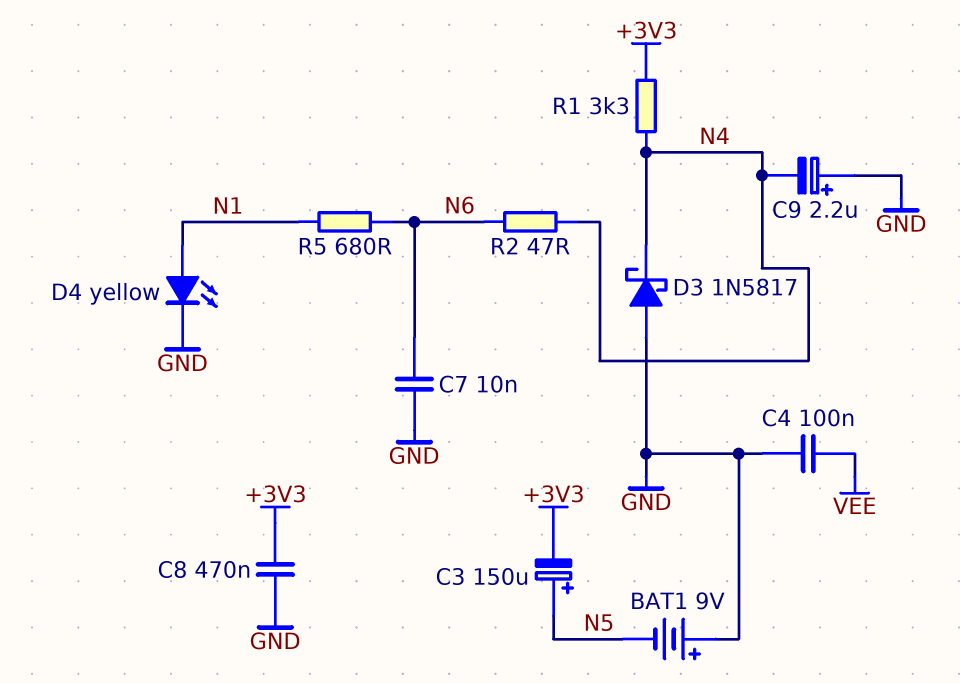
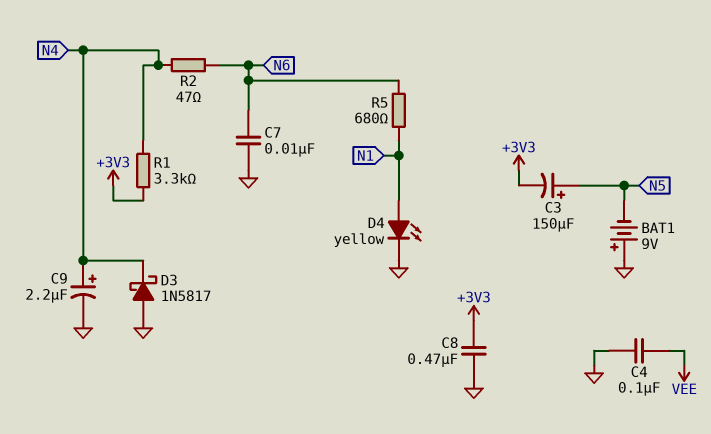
C9: 2.2uF (plus GND, minus N4) -> 2.2uF (plus N4, minus GND)

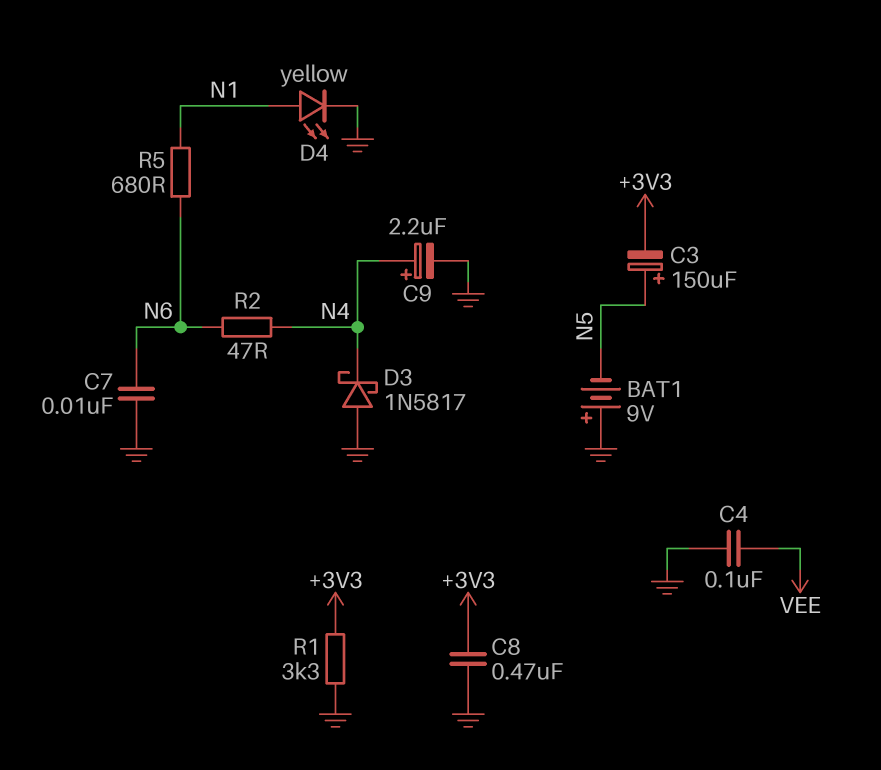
R1: 3.3k (+3V3, N4) -> 3.3k (+3V3, GND)

